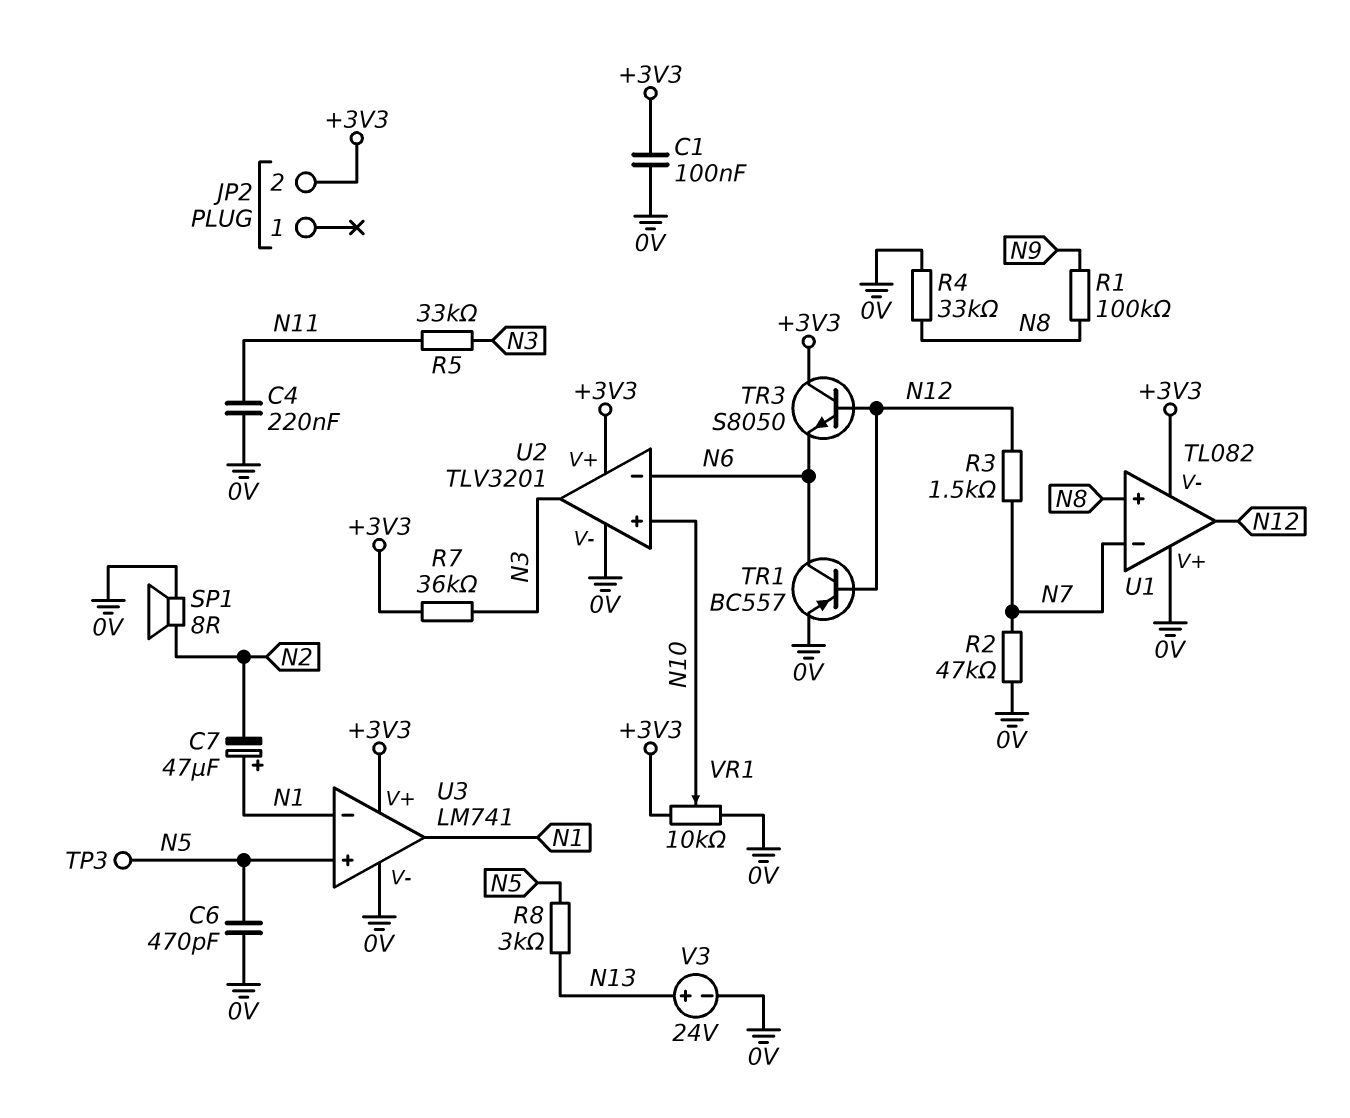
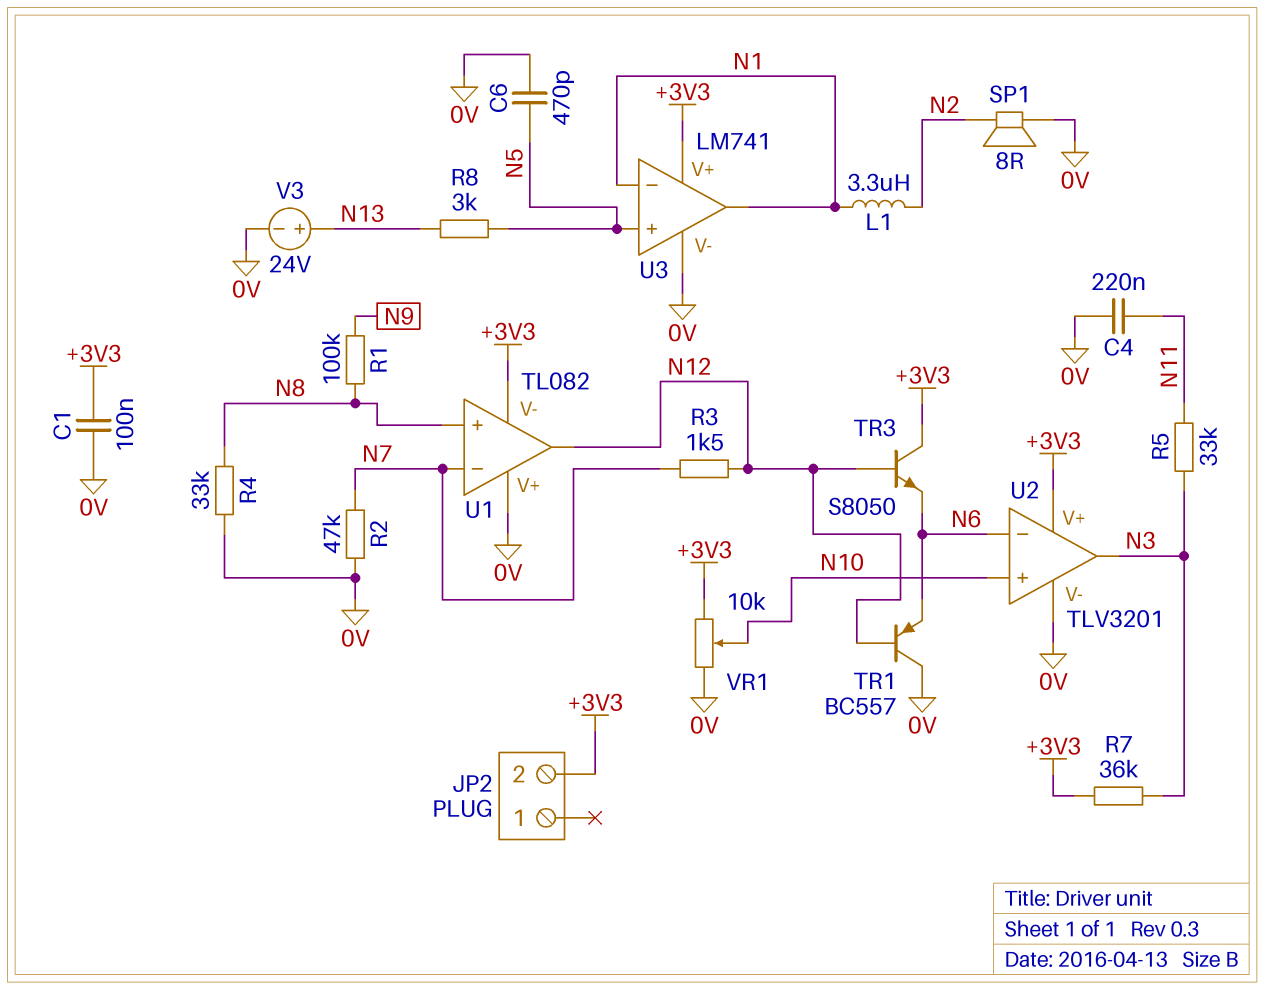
C7: 47uF (plus N1, minus N2) -> none
L1: none -> 3.3uH (N1, N2)
TP3: test point (N5) -> none
TR1: PNP BC557 (B N12, C N6, E 0V) -> PNP BC557 (B N12, C 0V, E N6)

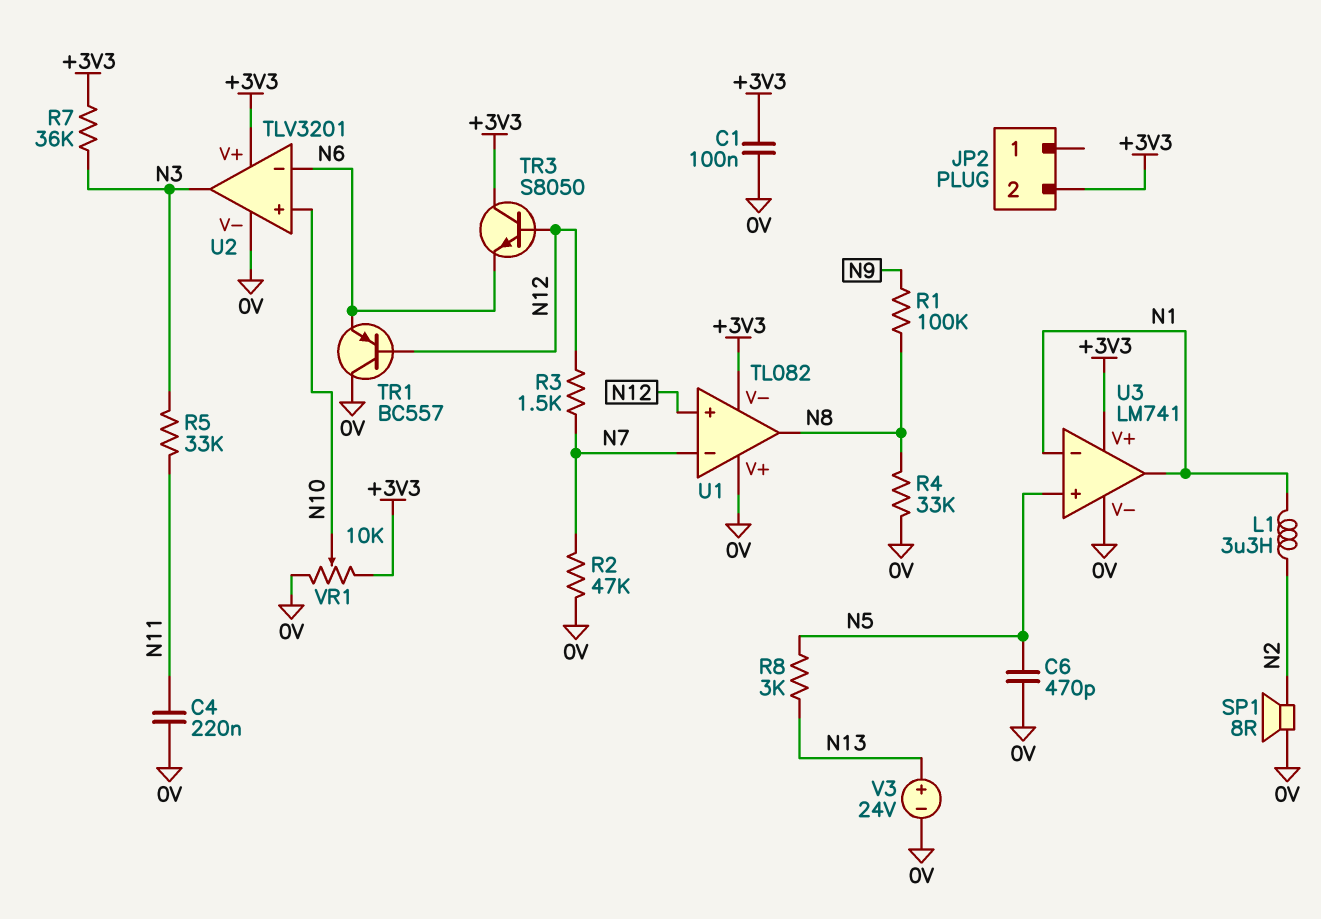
U1 pin in+: N8 -> N12
U1 pin out: N12 -> N8

